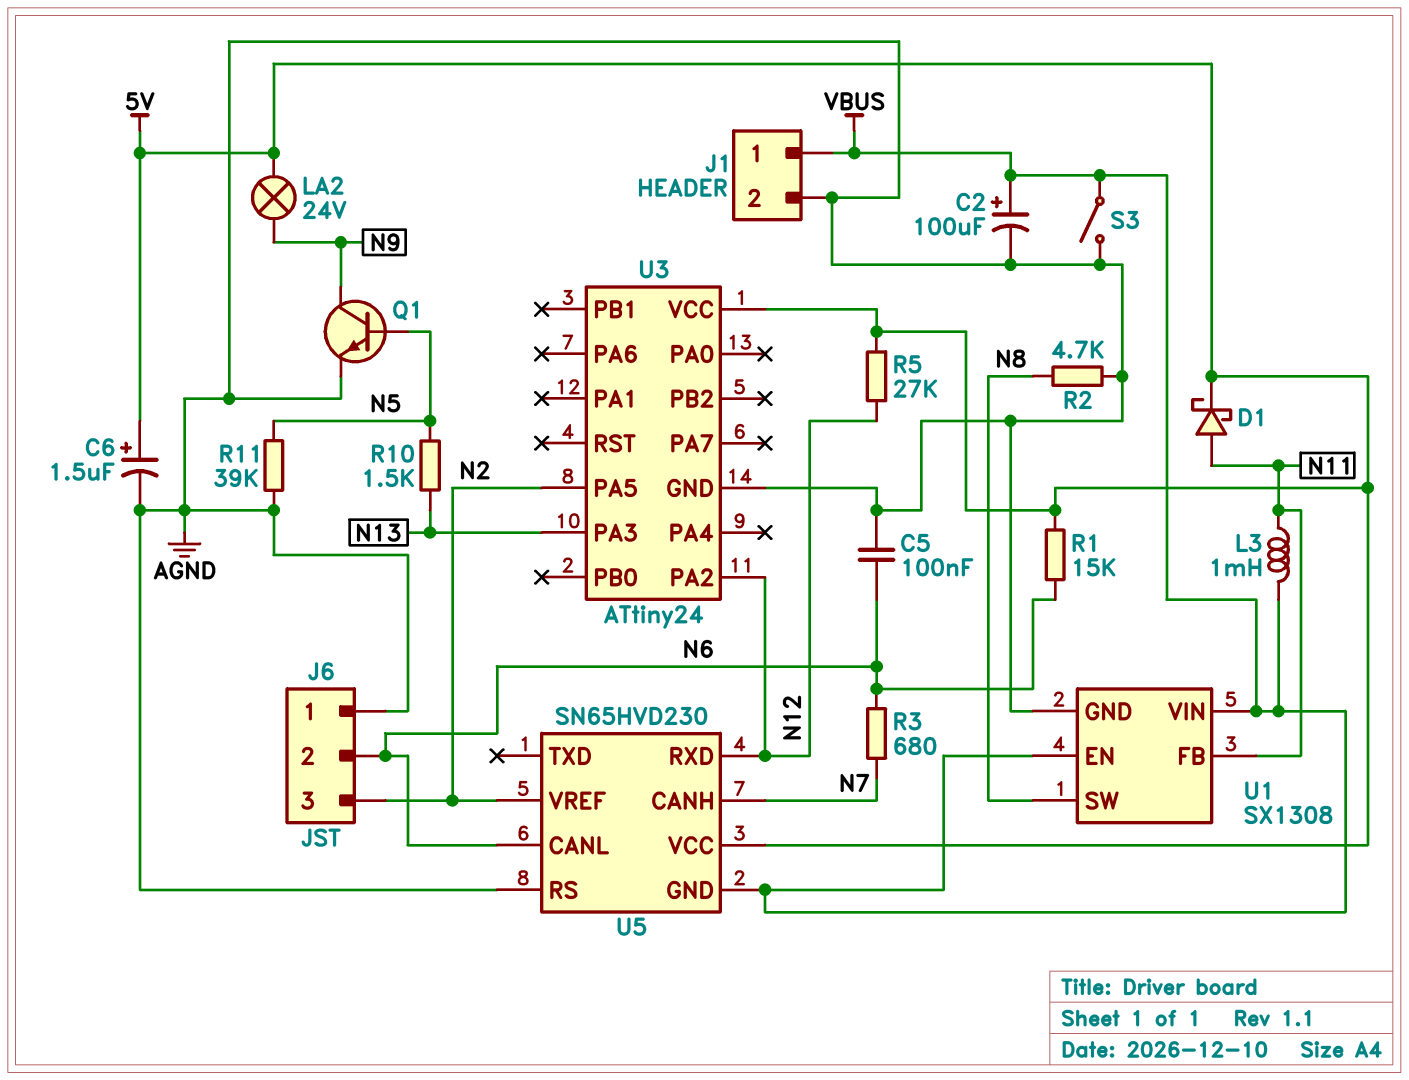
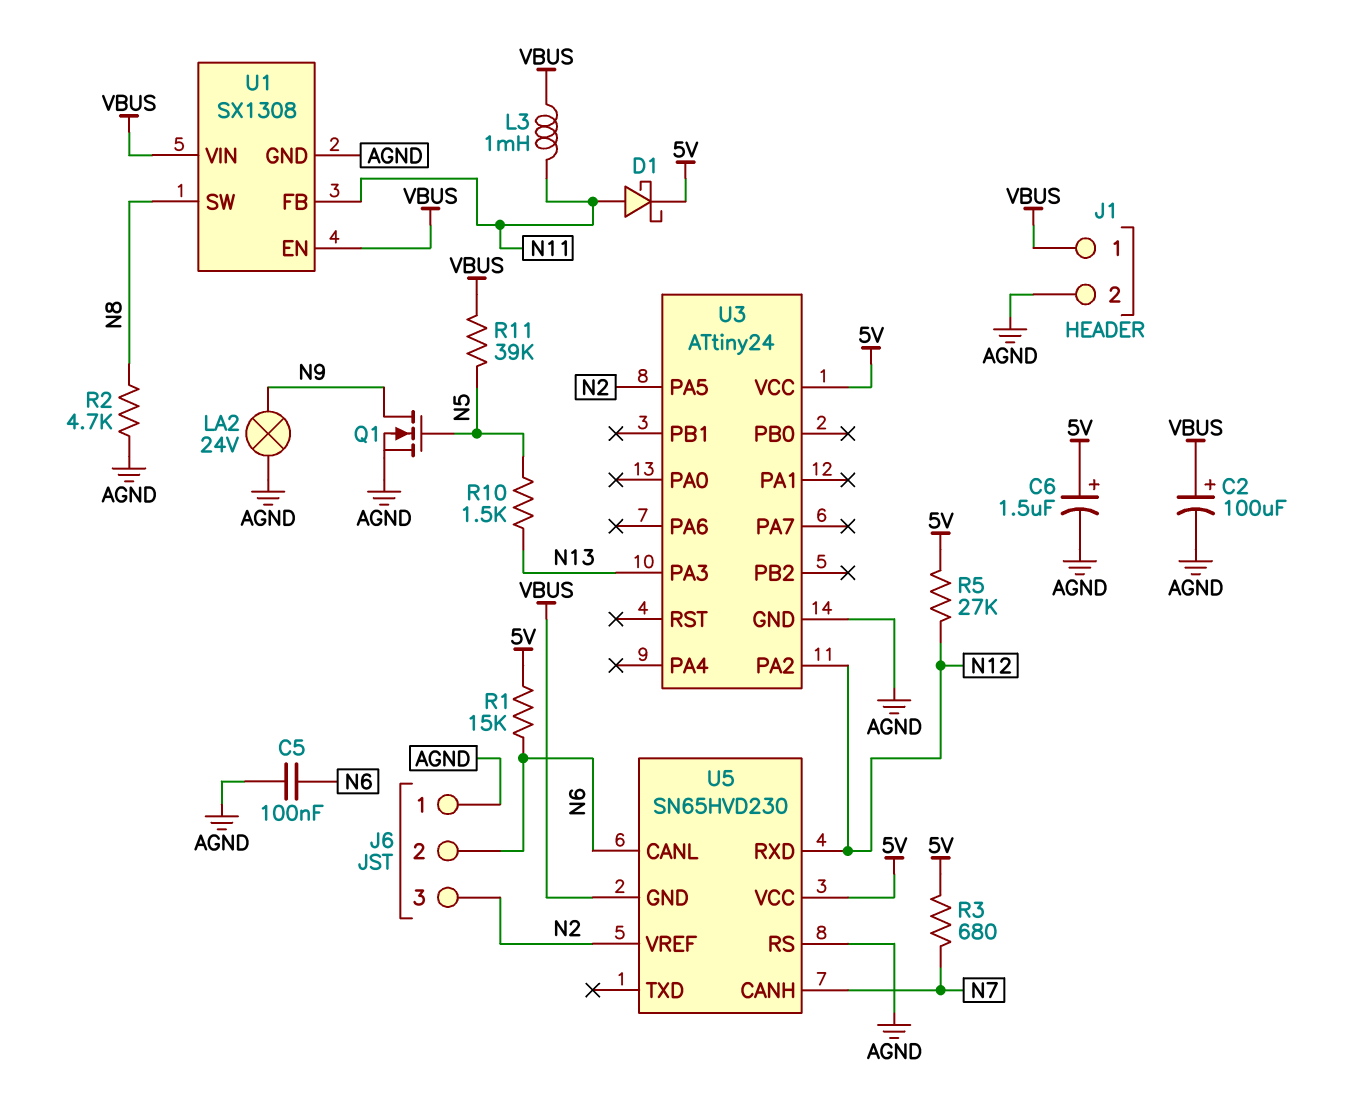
LA2: lamp 24V (5V, N9) -> lamp 24V (AGND, N9)
Q1: NPN (B N5, C N9, E AGND) -> NMOS (G N5, D N9, S AGND)
R3: 680 (N6, N7) -> 680 (5V, N7)
R11: 39k (AGND, N5) -> 39k (N5, VBUS)
S3: switch (AGND, VBUS) -> none

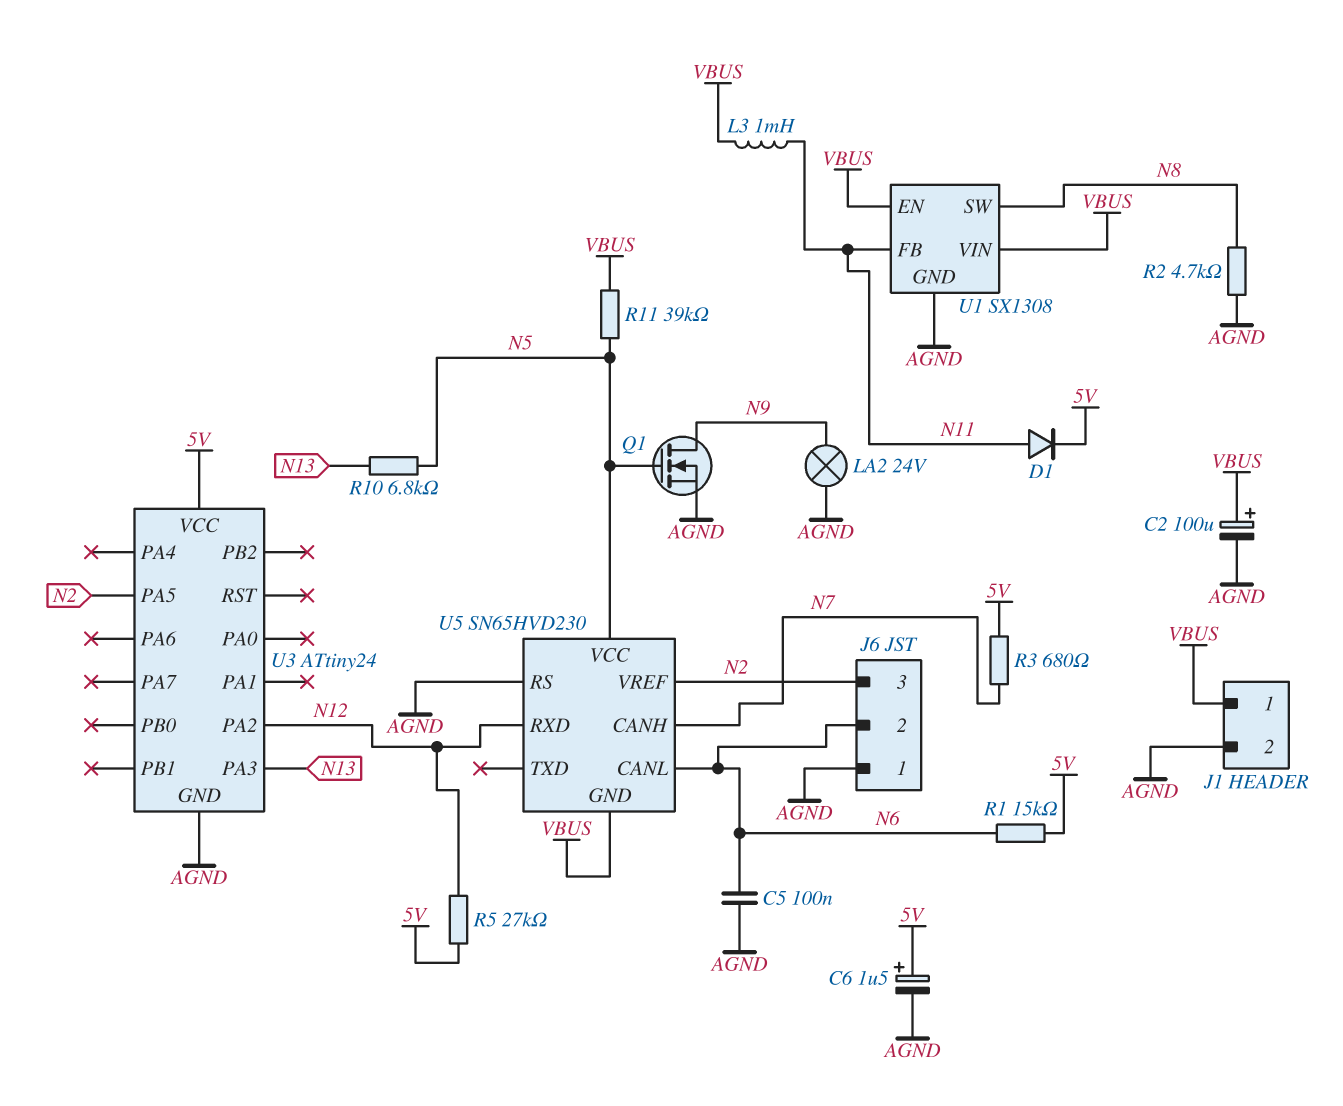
D1: schottky (A N11, K 5V) -> diode (A N11, K 5V)
R10: 1.5k (N5, N13) -> 6.8k (N5, N13)
U5 pin VCC: 5V -> N5

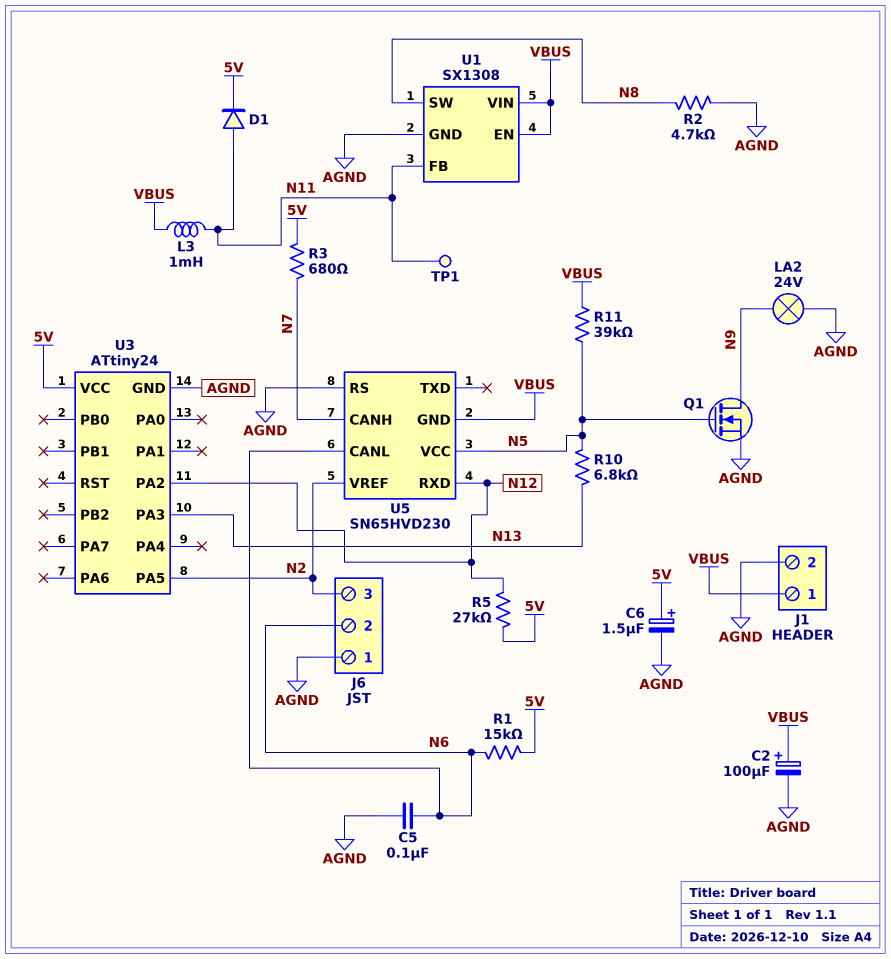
TP1: none -> test point (N11)

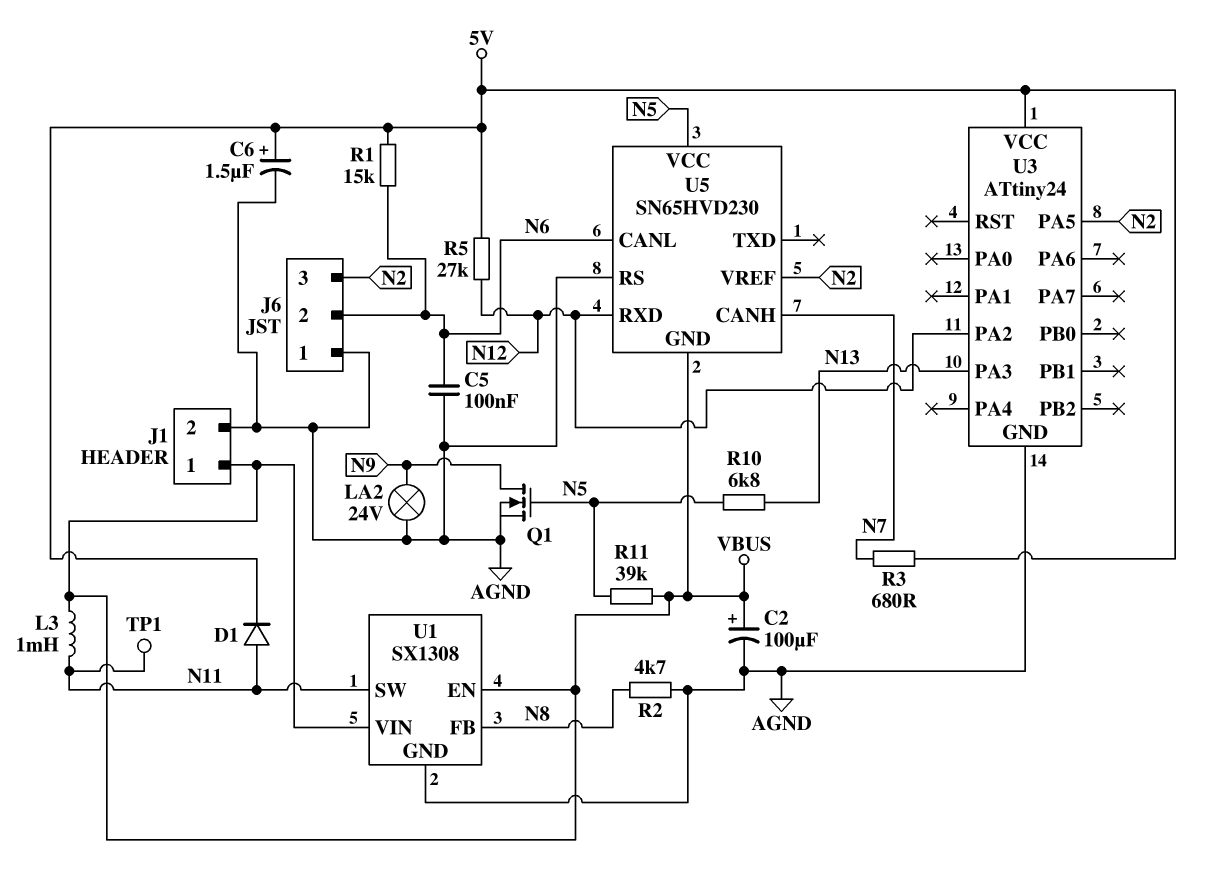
U1 pin FB: N11 -> N8
U1 pin SW: N8 -> N11

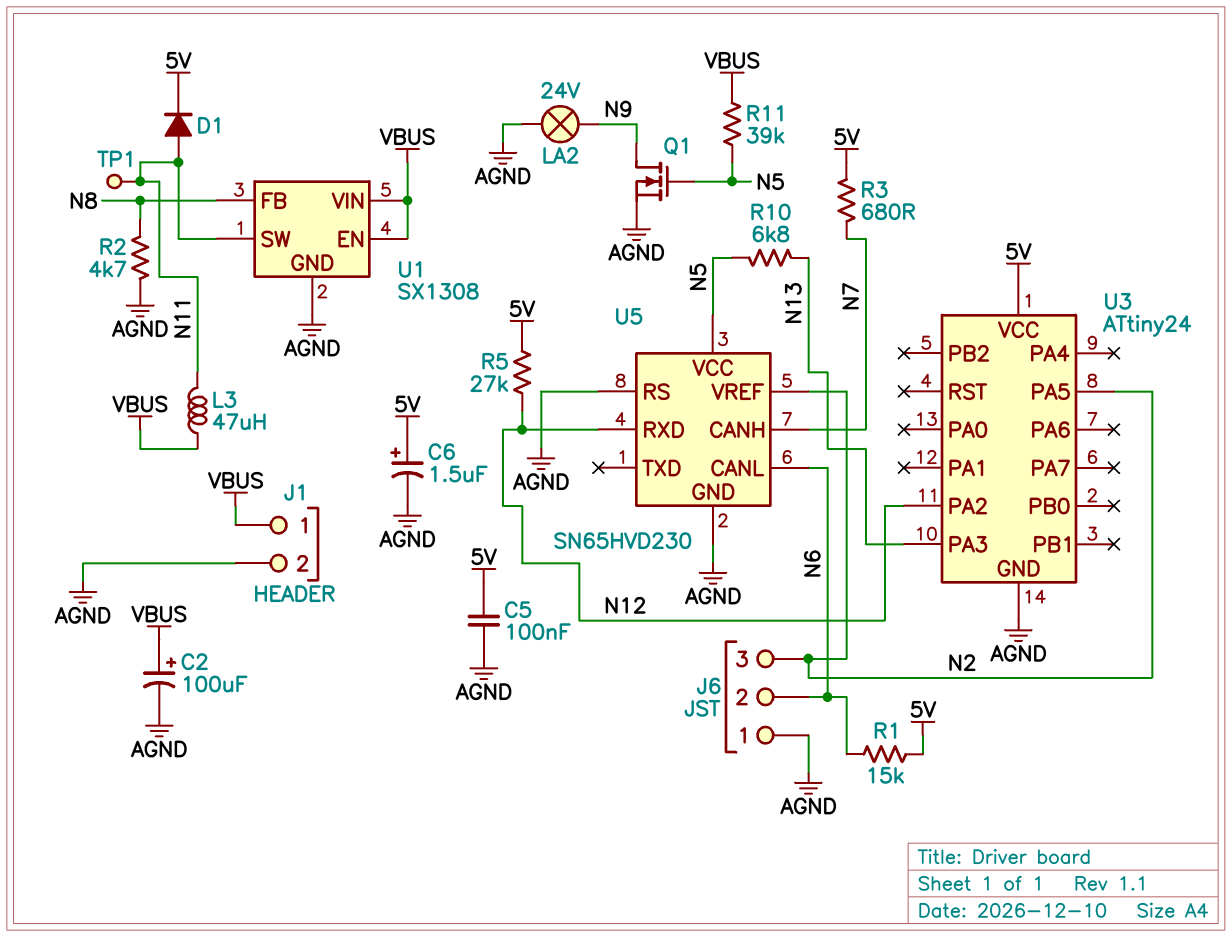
C5: 100nF (AGND, N6) -> 100nF (5V, AGND)
L3: 1mH (N11, VBUS) -> 47uH (N11, VBUS)
U5 pin GND: VBUS -> AGND

